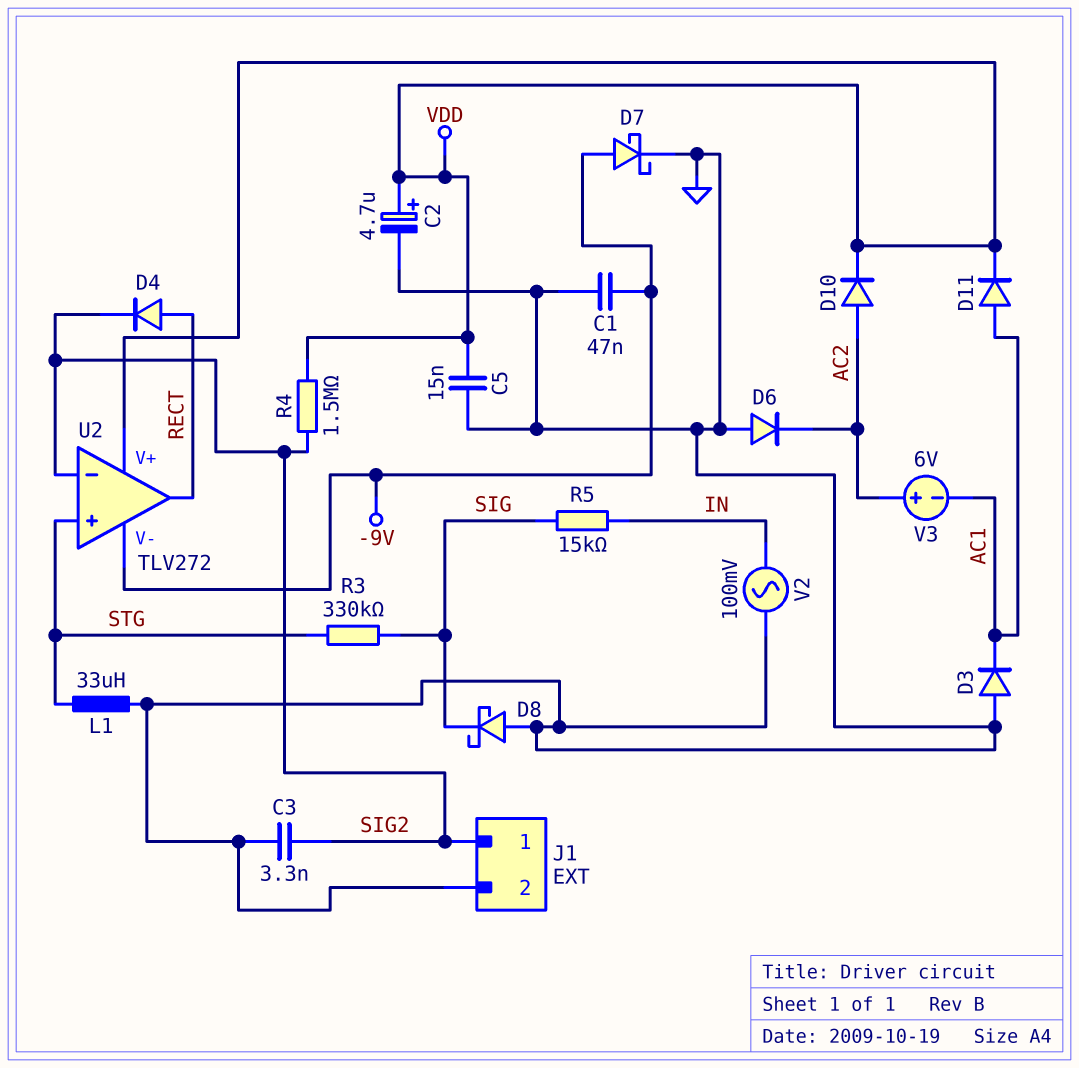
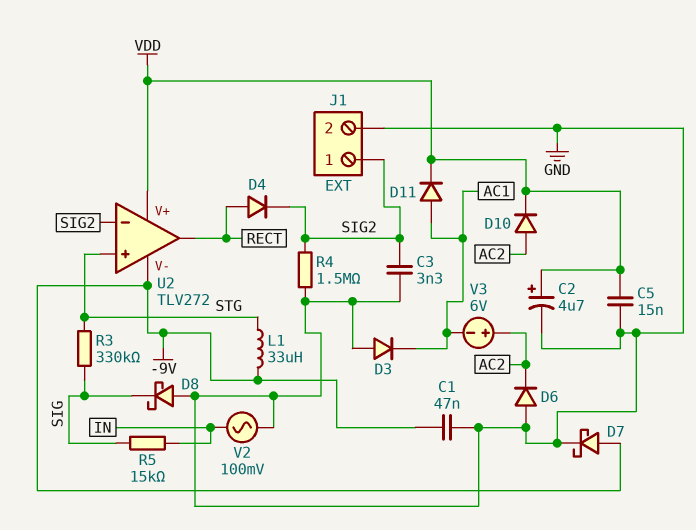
L1: 33uH (GND, STG) -> 33uH (-9V, STG)
R4: 1.5M (SIG2, VDD) -> 1.5M (GND, SIG2)

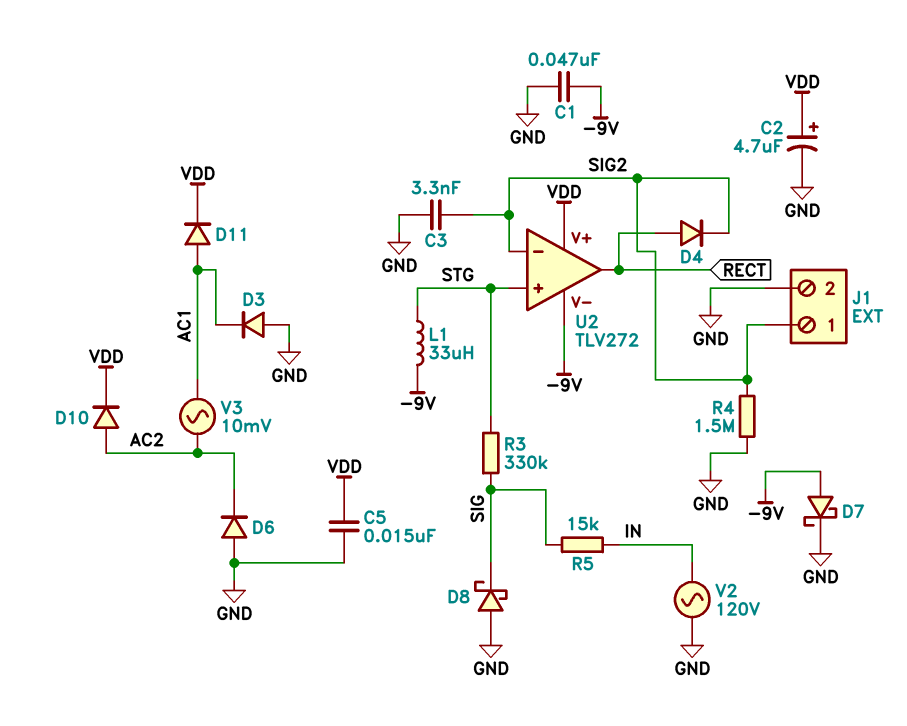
V2: AC 100mV (GND, IN) -> AC 120V (GND, IN)
V3: 6V (plus AC2, minus AC1) -> AC 10mV (AC1, AC2)

